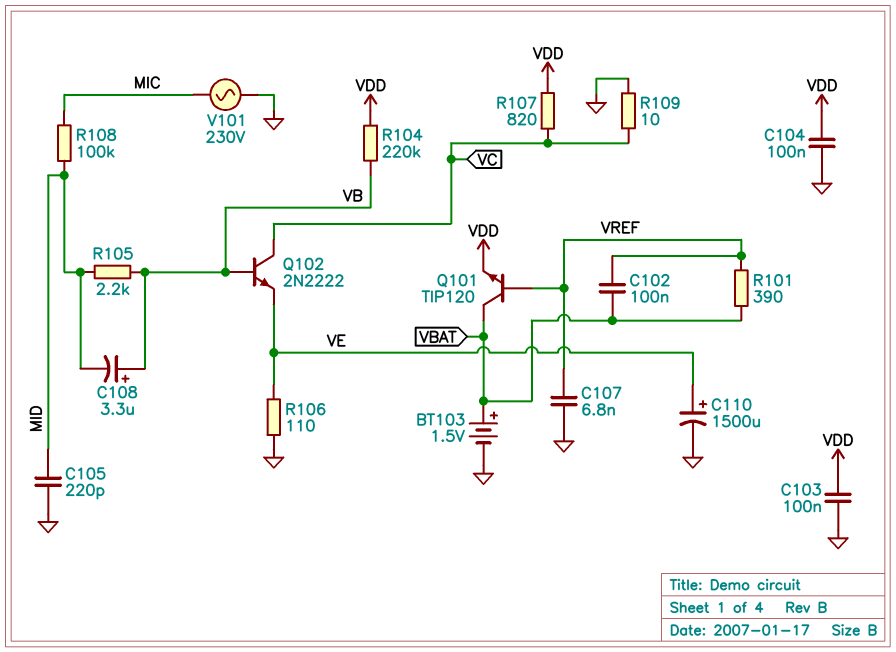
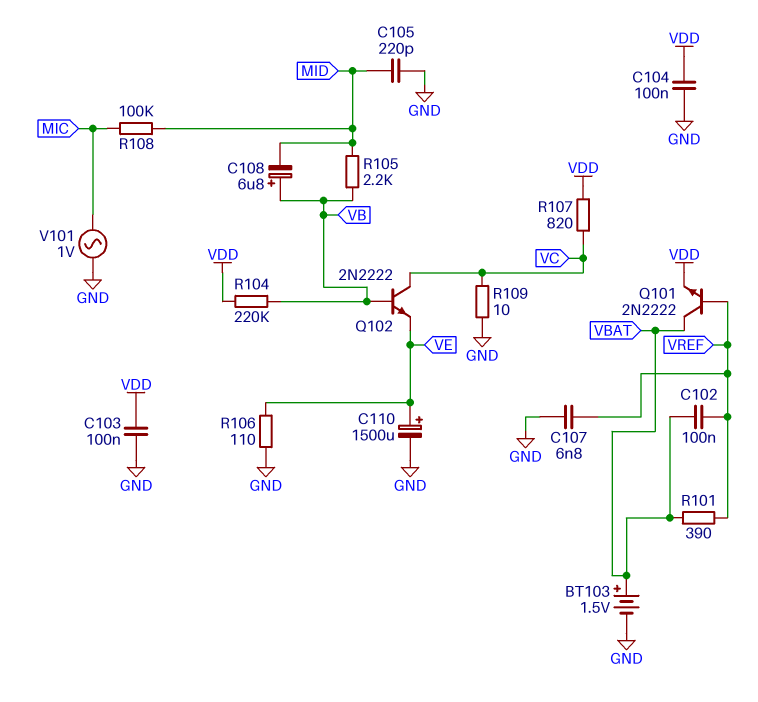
C108: 3.3uF (plus VB, minus MID) -> 6.8uF (plus VB, minus MID)
Q101: NPN TIP120 (B VREF, C VBAT, E VDD) -> NPN 2N2222 (B VREF, C VBAT, E VDD)
V101: AC 230V (GND, MIC) -> AC 1V (GND, MIC)

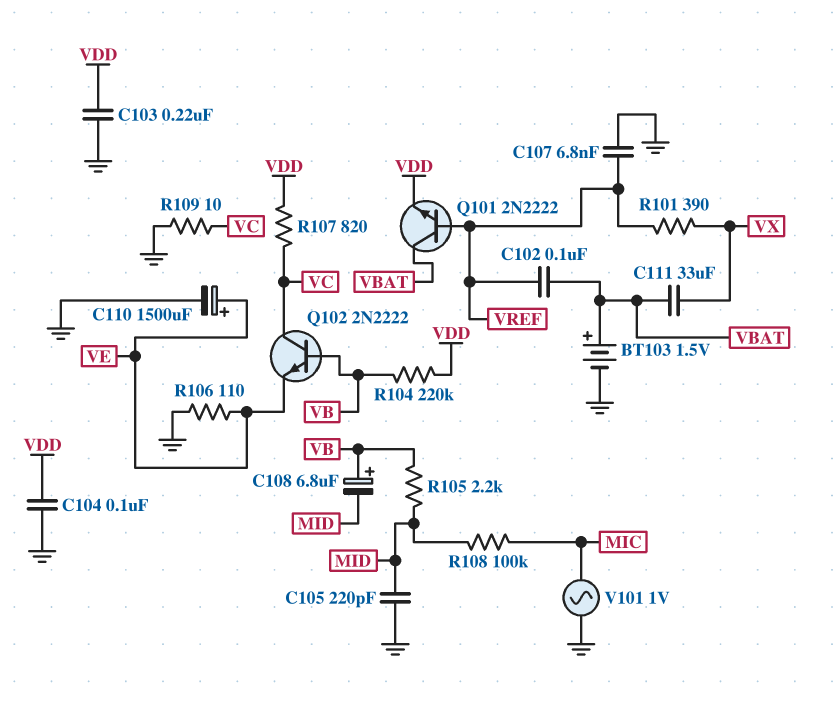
C103: 100nF (GND, VDD) -> 220nF (GND, VDD)
C111: none -> 33uF (VBAT, VX)
R101: 390 (VBAT, VREF) -> 390 (VREF, VX)

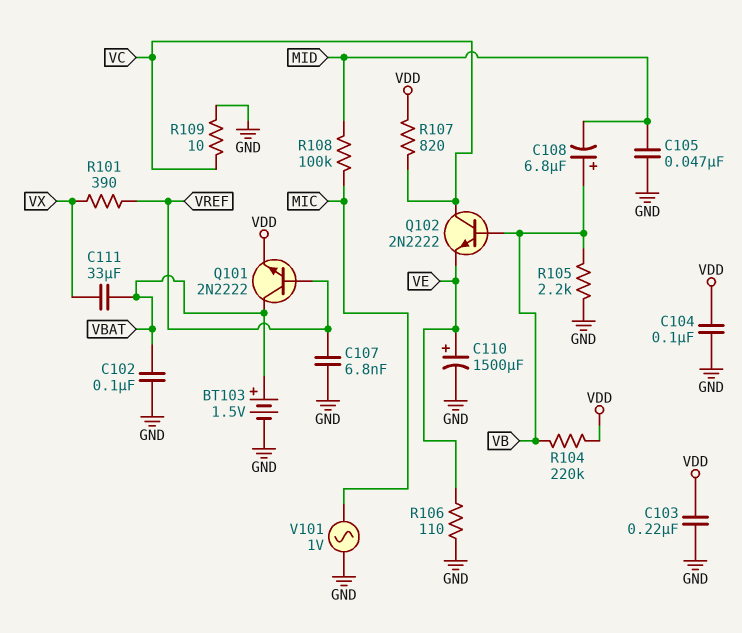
C102: 100nF (VBAT, VREF) -> 100nF (GND, VBAT)
C105: 220pF (GND, MID) -> 47nF (GND, MID)
R105: 2.2k (MID, VB) -> 2.2k (GND, VB)

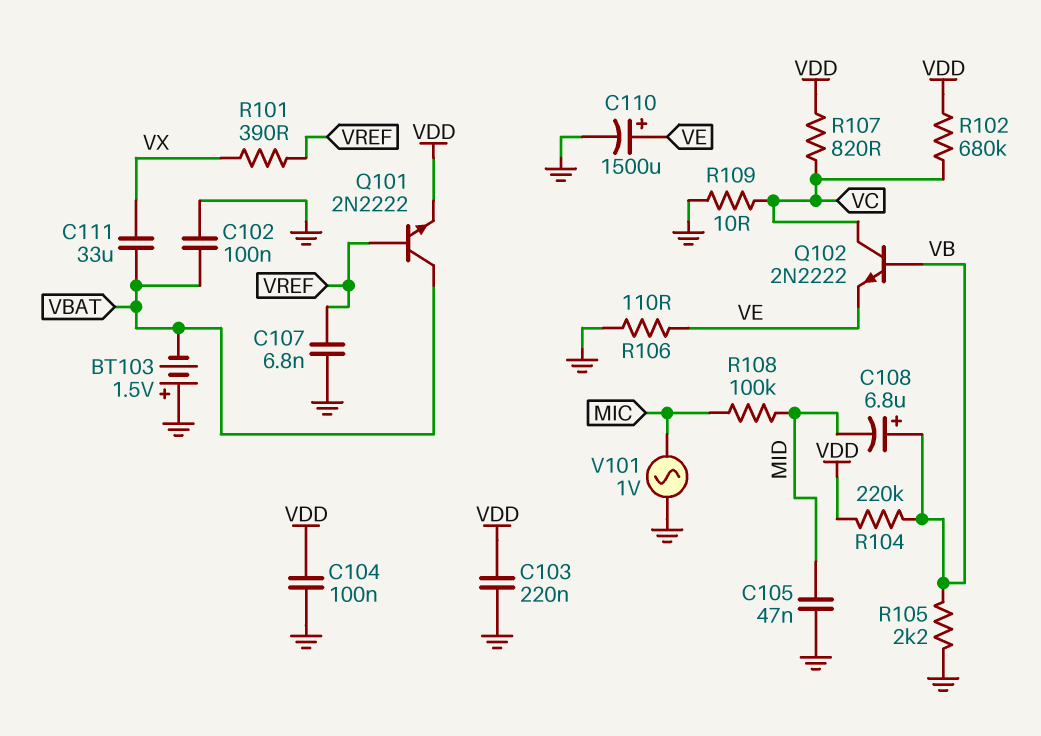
BT103: 1.5V (plus VBAT, minus GND) -> 1.5V (plus GND, minus VBAT)
R102: none -> 680k (VC, VDD)

